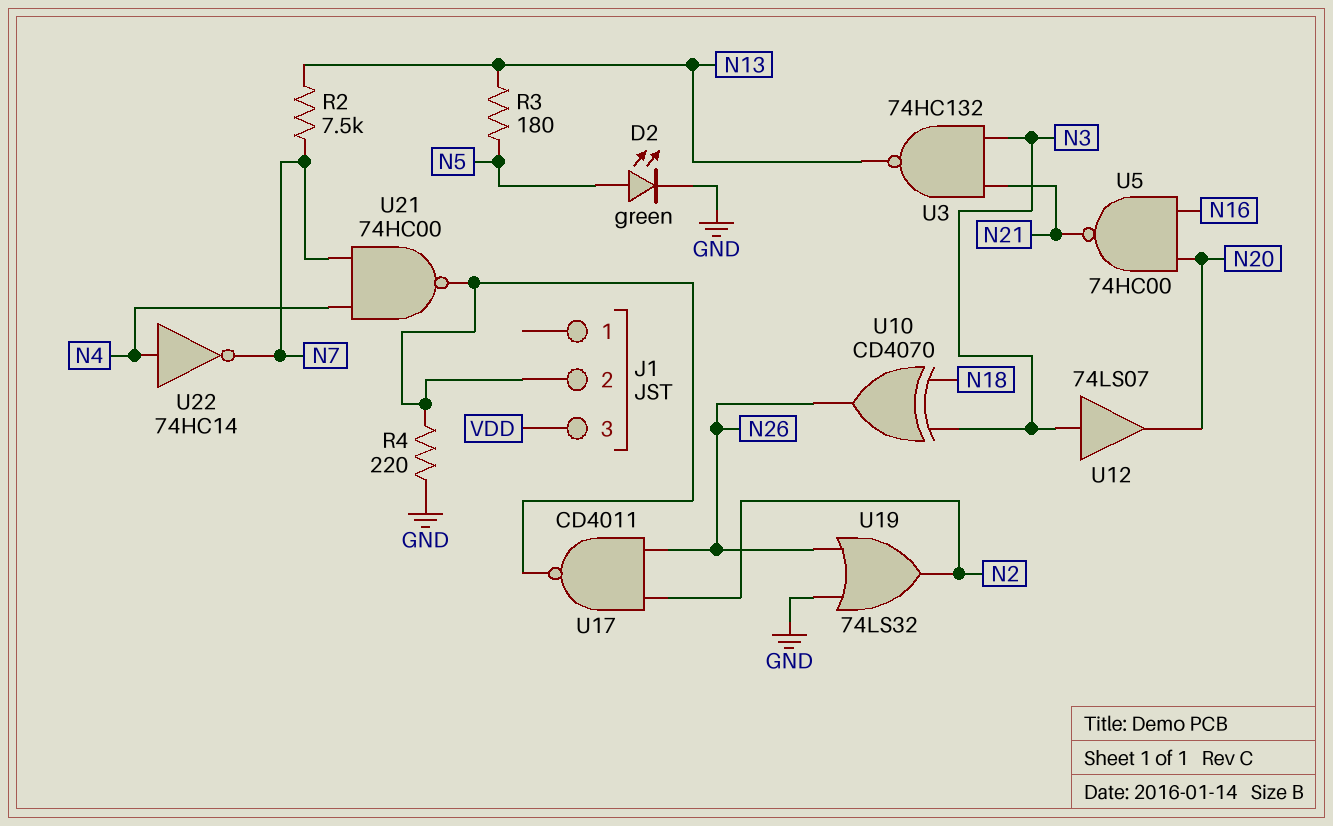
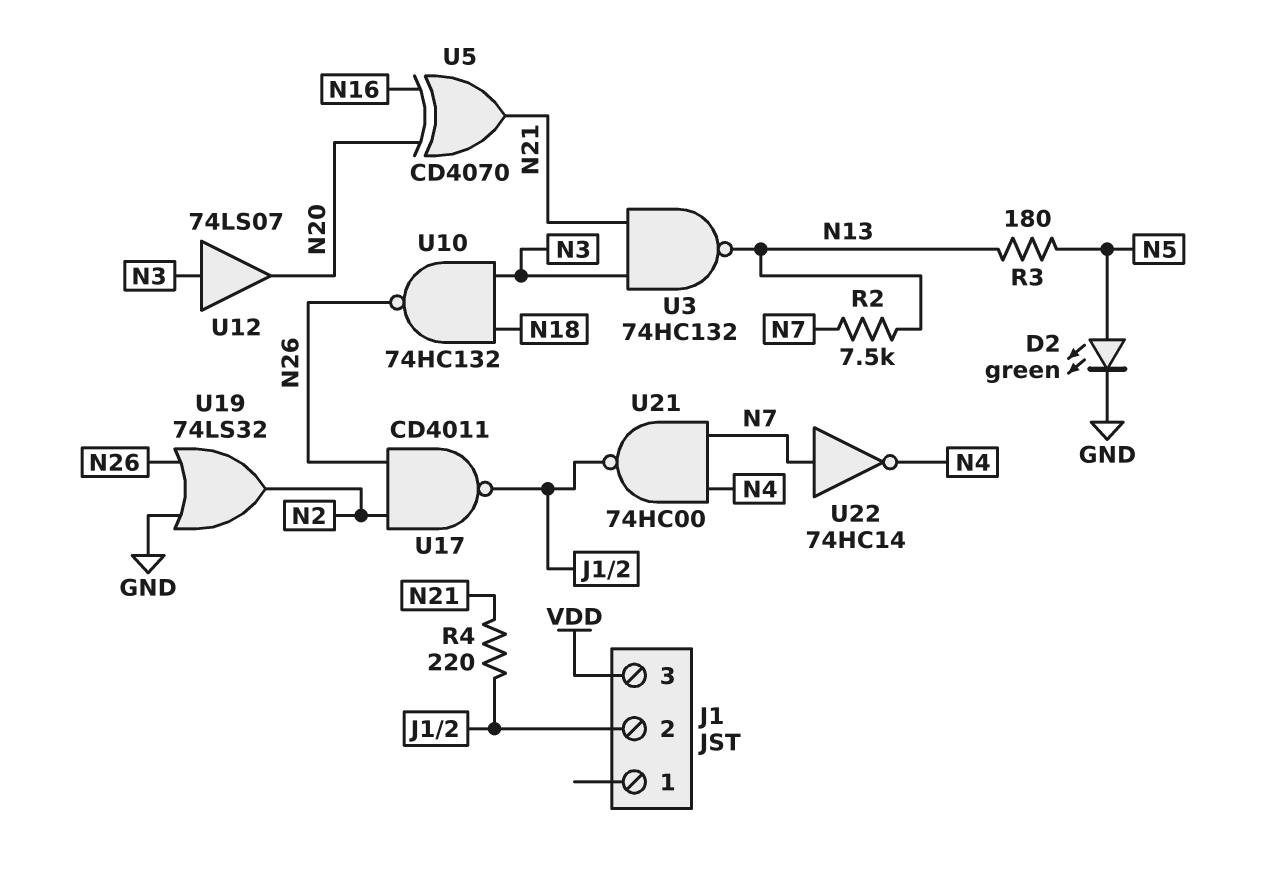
R4: 220 (GND, J1/2) -> 220 (J1/2, N21)
U5: NAND 74HC00 (in N16, in N20, out N21) -> XOR CD4070 (in N16, in N20, out N21)
U10: XOR CD4070 (in N3, in N18, out N26) -> NAND 74HC132 (in N3, in N18, out N26)
U22: NOT 74HC14 (in N4, out N7) -> NOT 74HC14 (in N7, out N4)

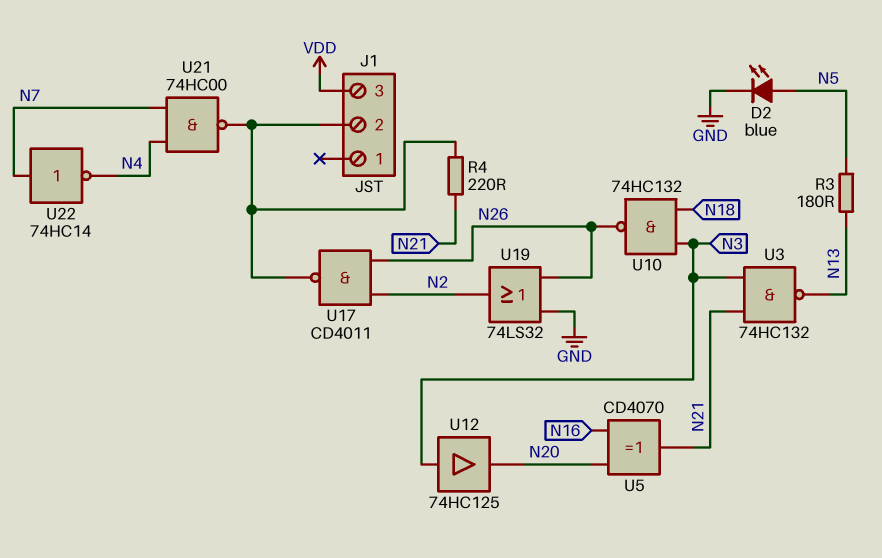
D2: LED green (A N5, K GND) -> LED blue (A N5, K GND)
R2: 7.5k (N7, N13) -> none
U12: buffer 74LS07 (in N3, out N20) -> buffer 74HC125 (in N3, out N20)

